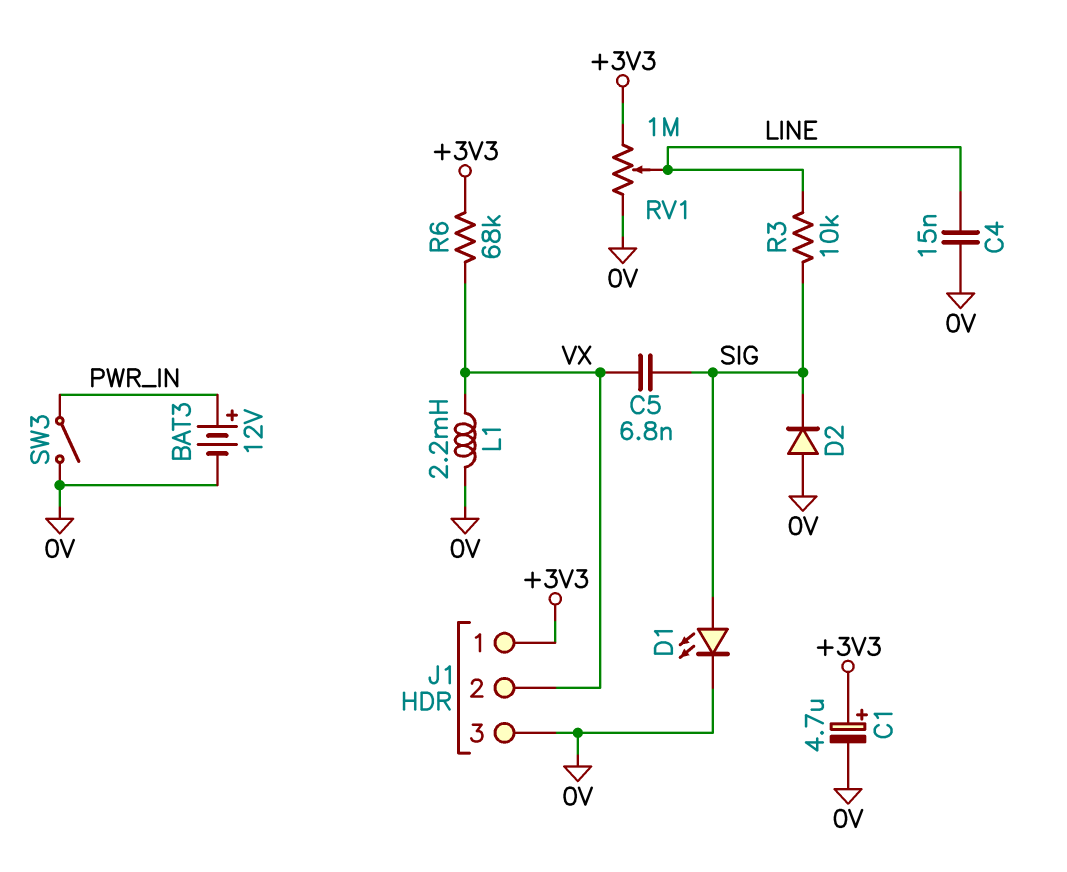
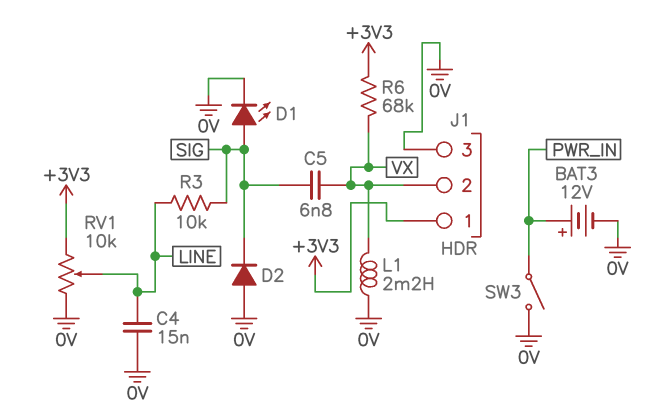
C1: 4.7uF (plus +3V3, minus 0V) -> none
RV1: 1M (+3V3, 0V, wiper LINE) -> 10k (+3V3, 0V, wiper LINE)

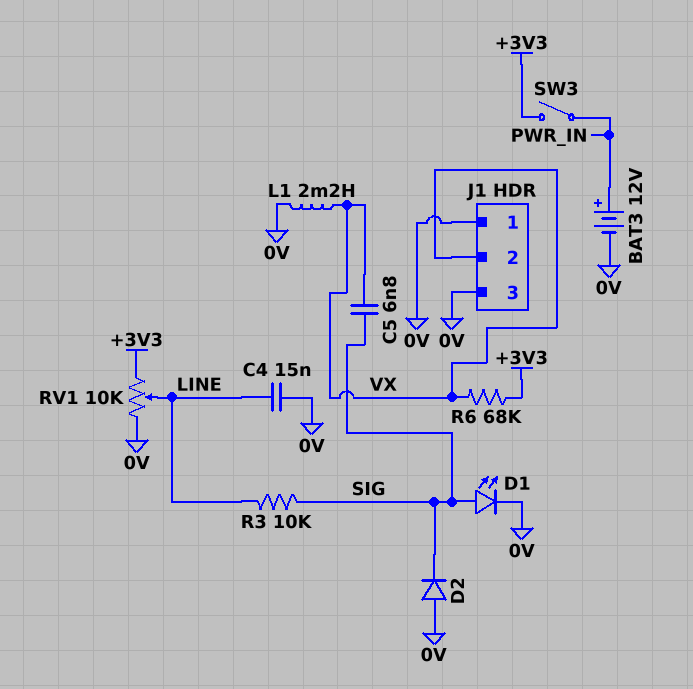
J1 pin 1: +3V3 -> 0V
SW3: switch (0V, PWR_IN) -> switch (+3V3, PWR_IN)

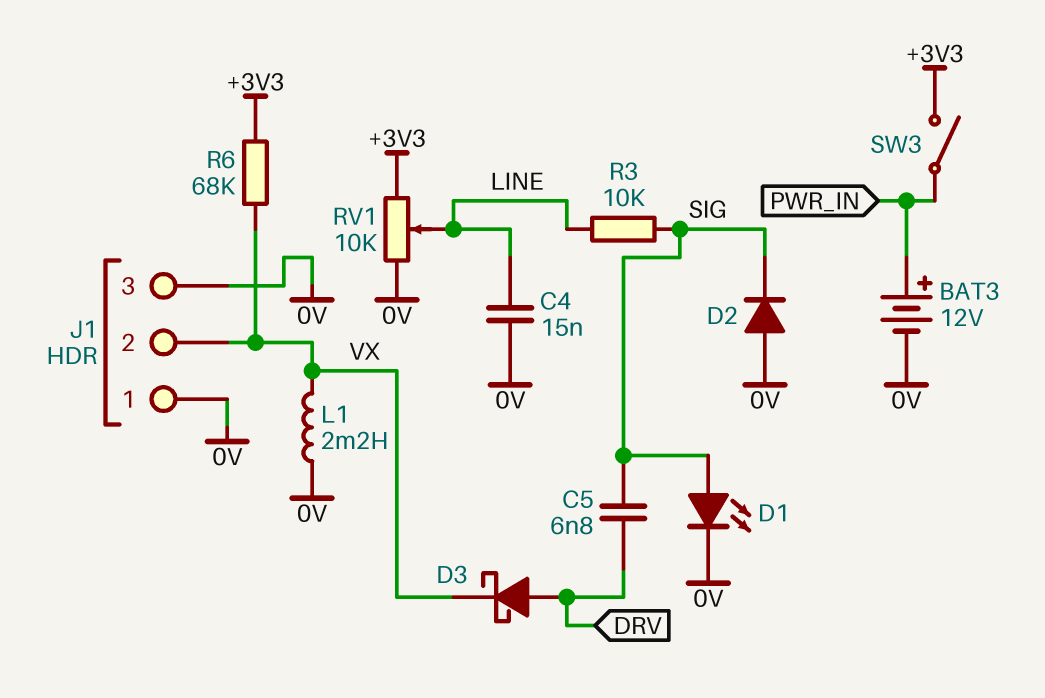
C5: 6.8nF (SIG, VX) -> 6.8nF (DRV, SIG)
D3: none -> schottky (A DRV, K VX)

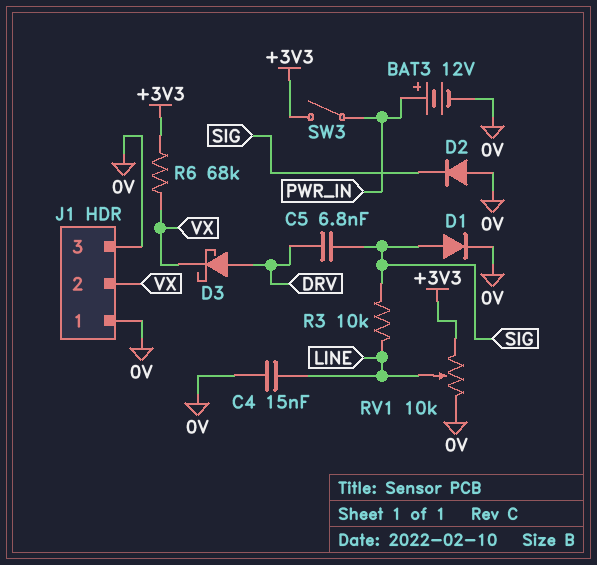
D1: LED (A SIG, K 0V) -> diode (A SIG, K 0V)
L1: 2.2mH (0V, VX) -> none

